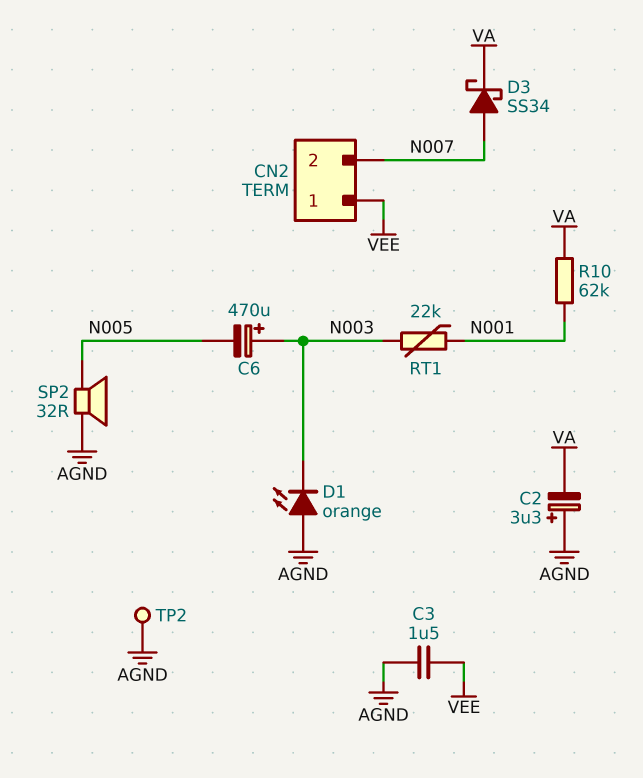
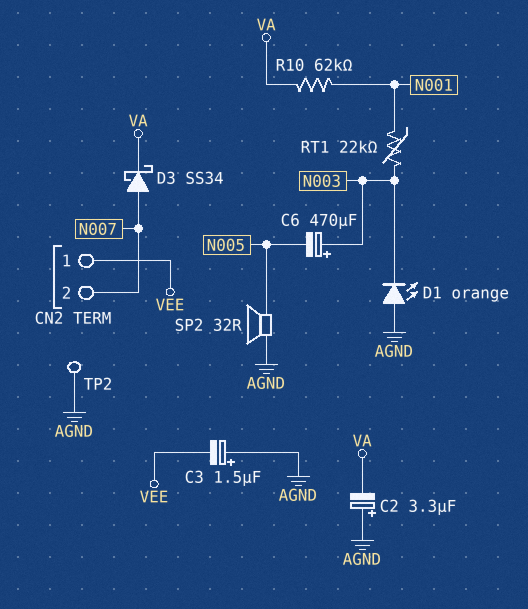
C3: 1.5uF (AGND, VEE) -> 1.5uF (plus AGND, minus VEE)

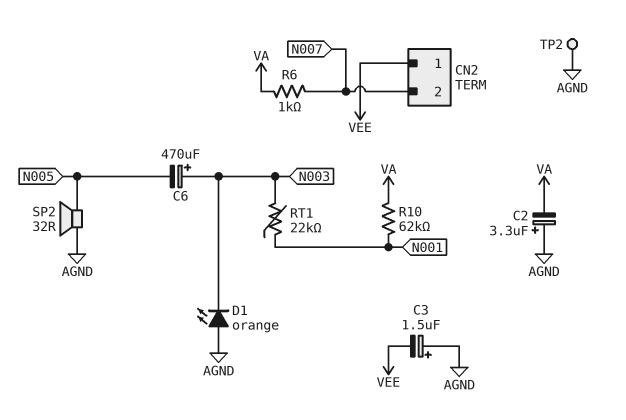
D3: schottky SS34 (A N007, K VA) -> none
R6: none -> 1k (N007, VA)

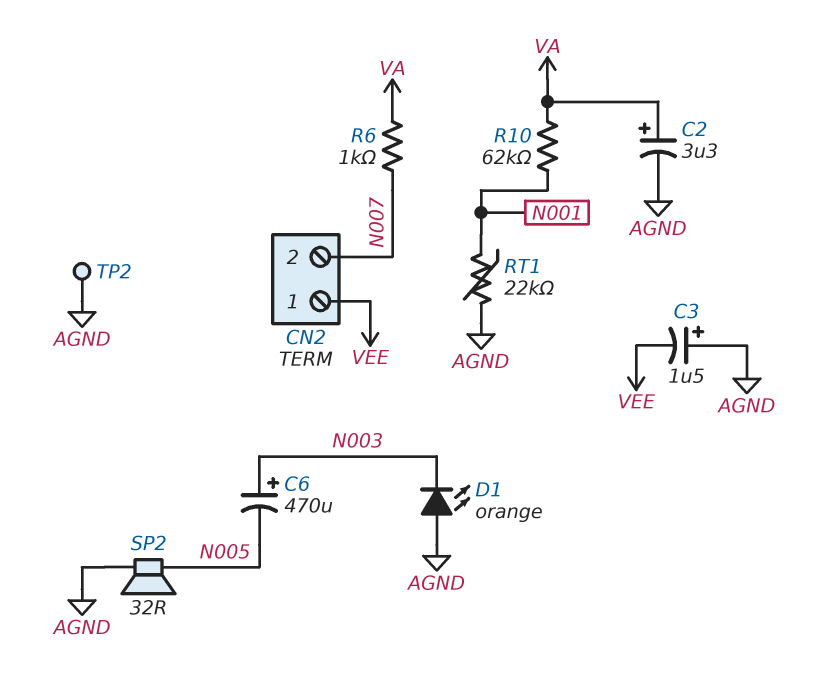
C2: 3.3uF (plus AGND, minus VA) -> 3.3uF (plus VA, minus AGND)
RT1: 22k (N001, N003) -> 22k (AGND, N001)

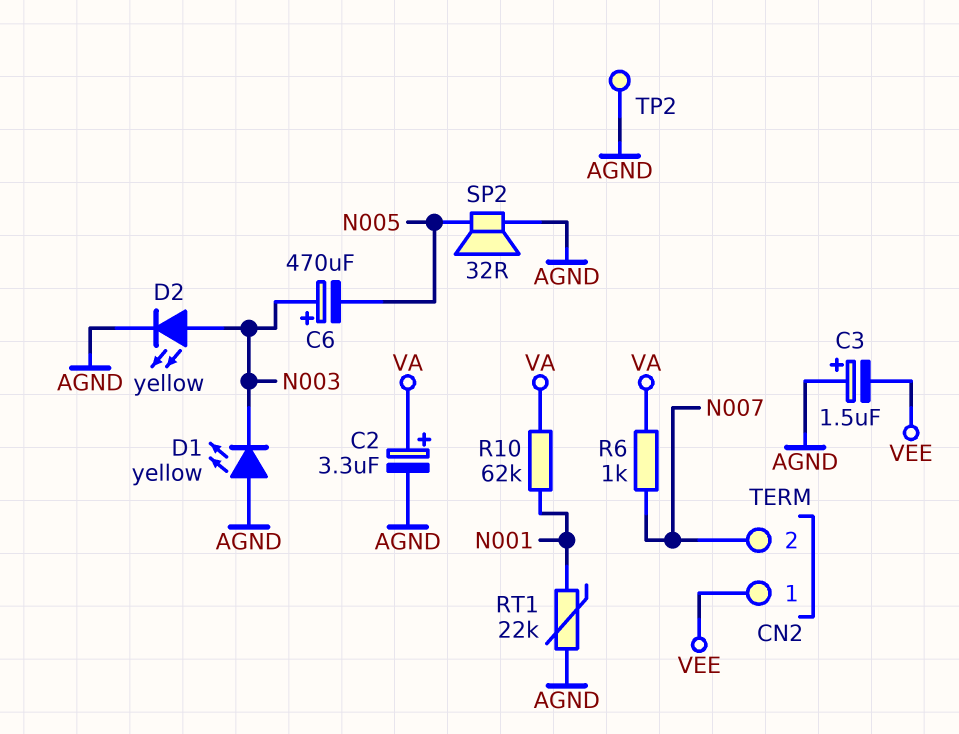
D1: LED orange (A AGND, K N003) -> LED yellow (A AGND, K N003)
D2: none -> LED yellow (A N003, K AGND)

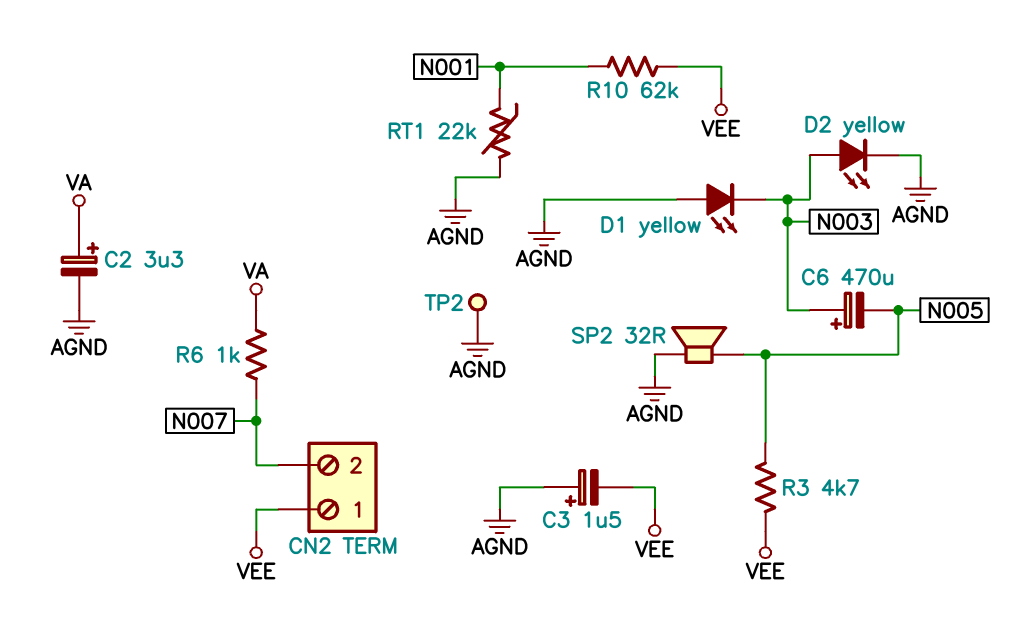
R3: none -> 4.7k (N005, VEE)
R10: 62k (N001, VA) -> 62k (N001, VEE)

